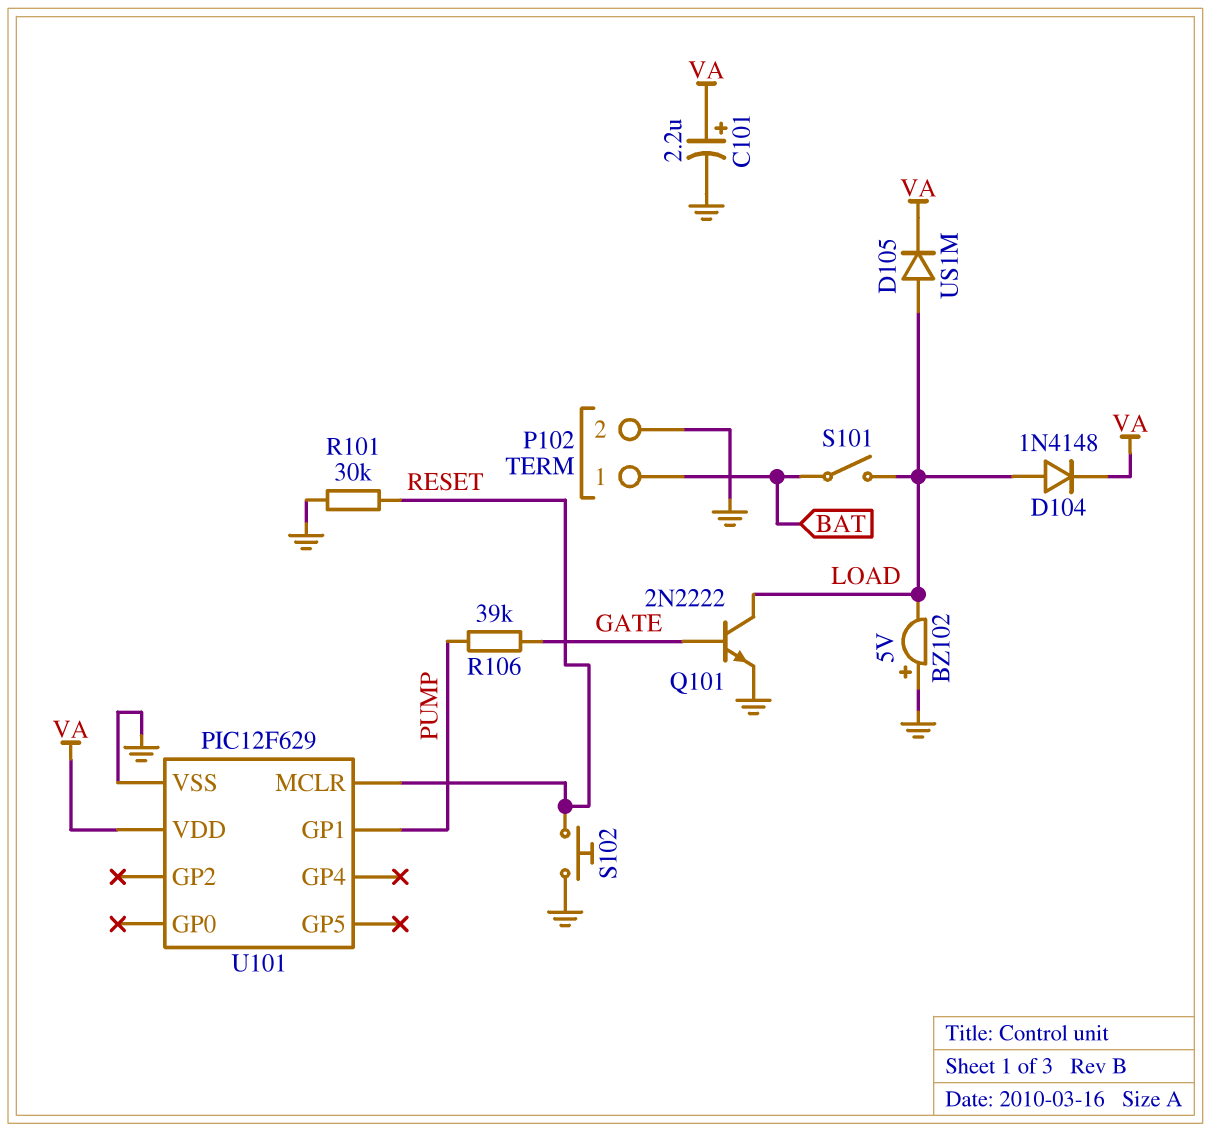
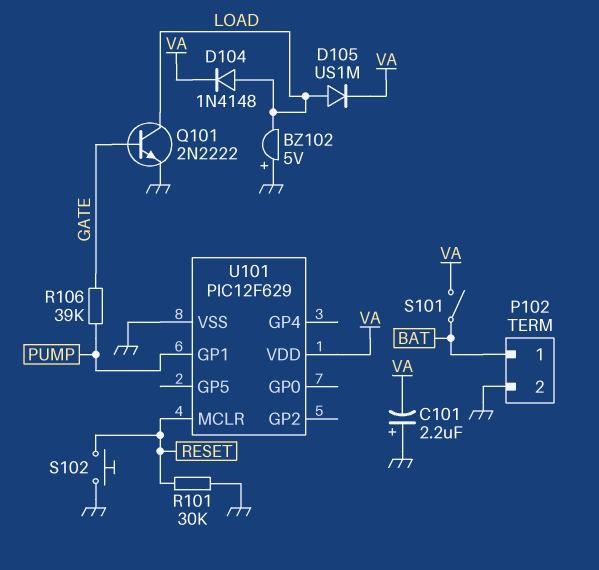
C101: 2.2uF (plus VA, minus GND) -> 2.2uF (plus GND, minus VA)
S101: switch (BAT, LOAD) -> switch (BAT, VA)

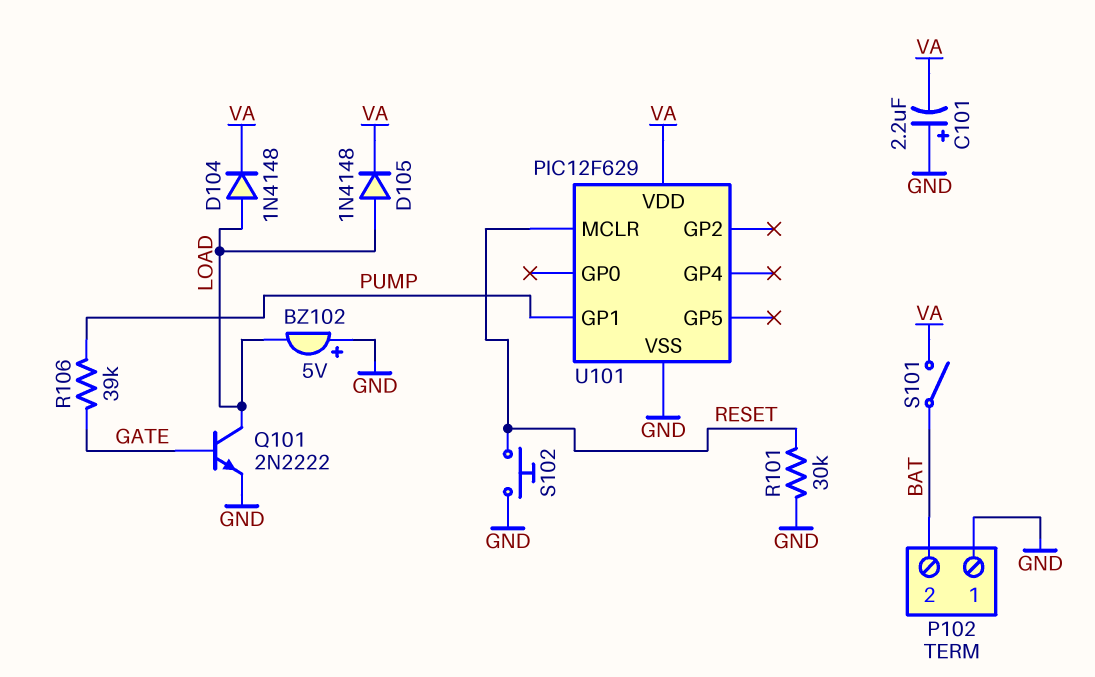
D105: diode US1M (A LOAD, K VA) -> diode 1N4148 (A LOAD, K VA)
P102 pin 1: BAT -> GND
P102 pin 2: GND -> BAT

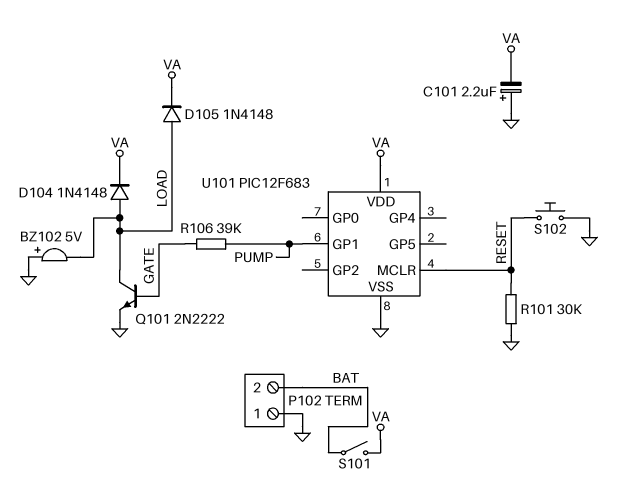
U101: PIC12F629 -> PIC12F683

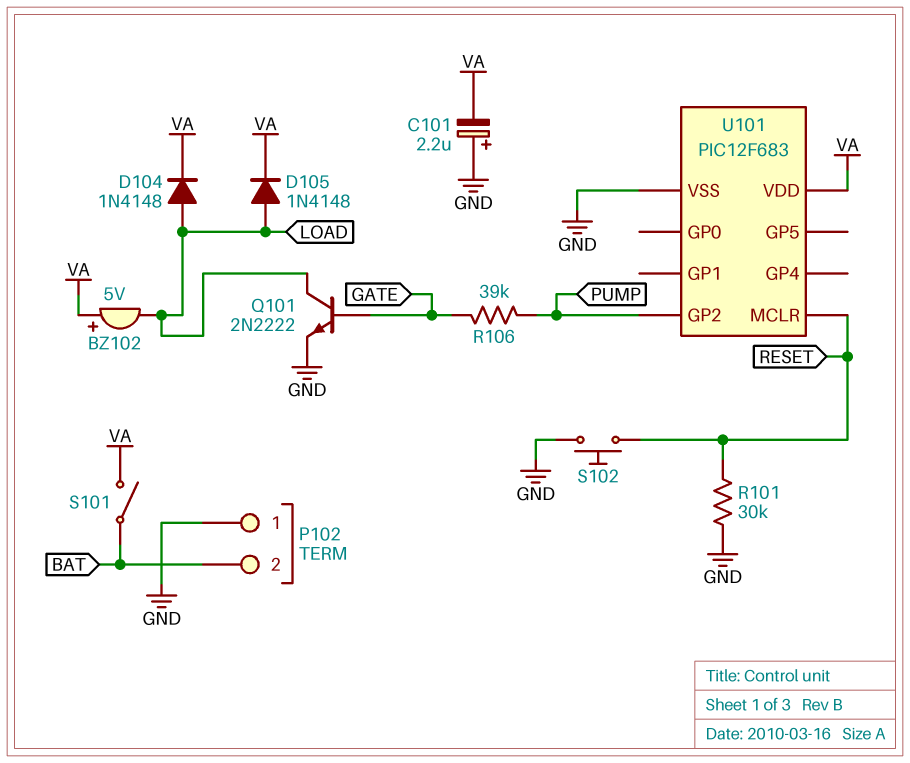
BZ102: buzzer 5V (plus GND, minus LOAD) -> buzzer 5V (plus VA, minus LOAD)
U101 pin GP1: PUMP -> none
U101 pin GP2: none -> PUMP

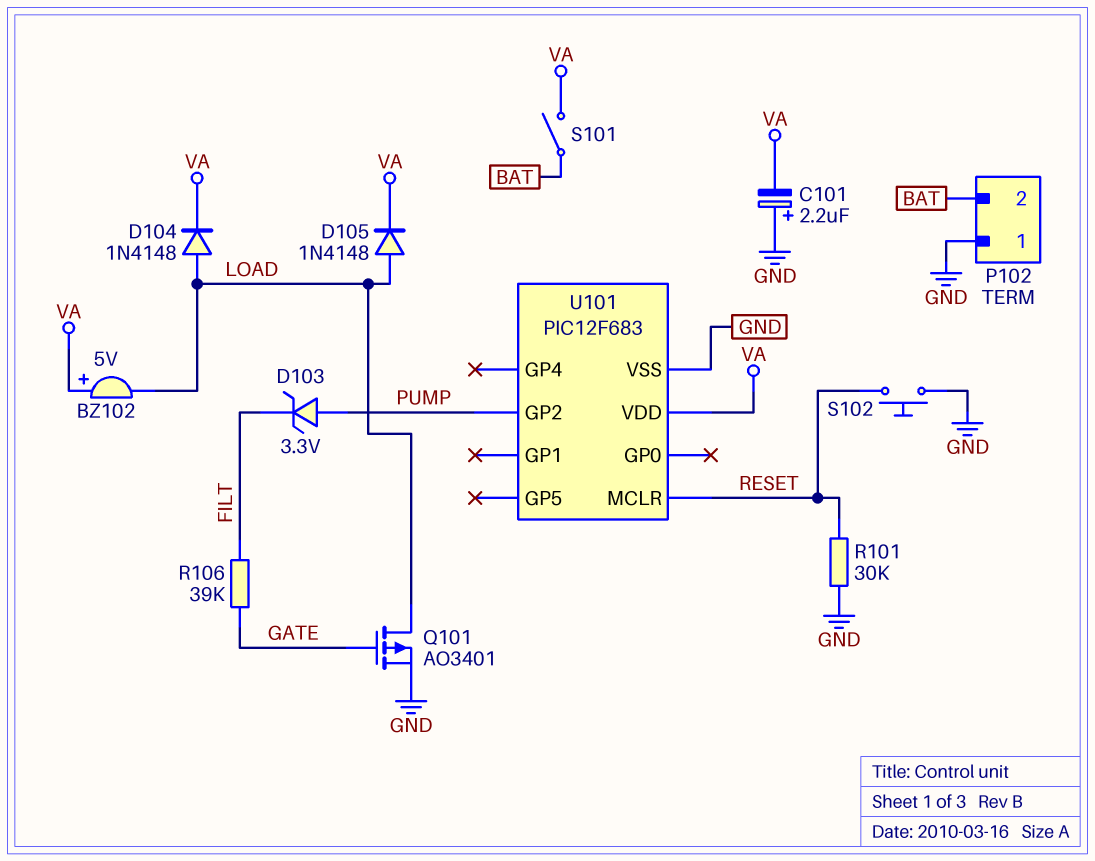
D103: none -> zener 3.3V (A PUMP, K FILT)
Q101: NPN 2N2222 (B GATE, C LOAD, E GND) -> PMOS AO3401 (G GATE, D LOAD, S GND)
R106: 39k (GATE, PUMP) -> 39k (FILT, GATE)

